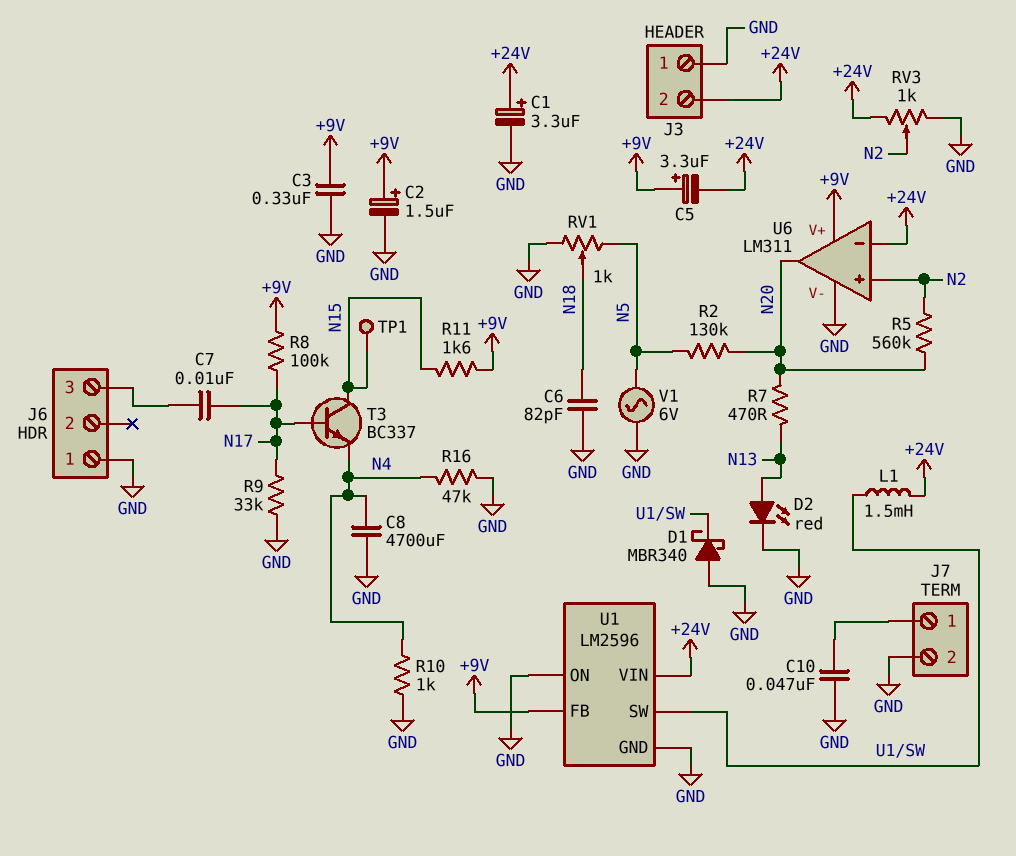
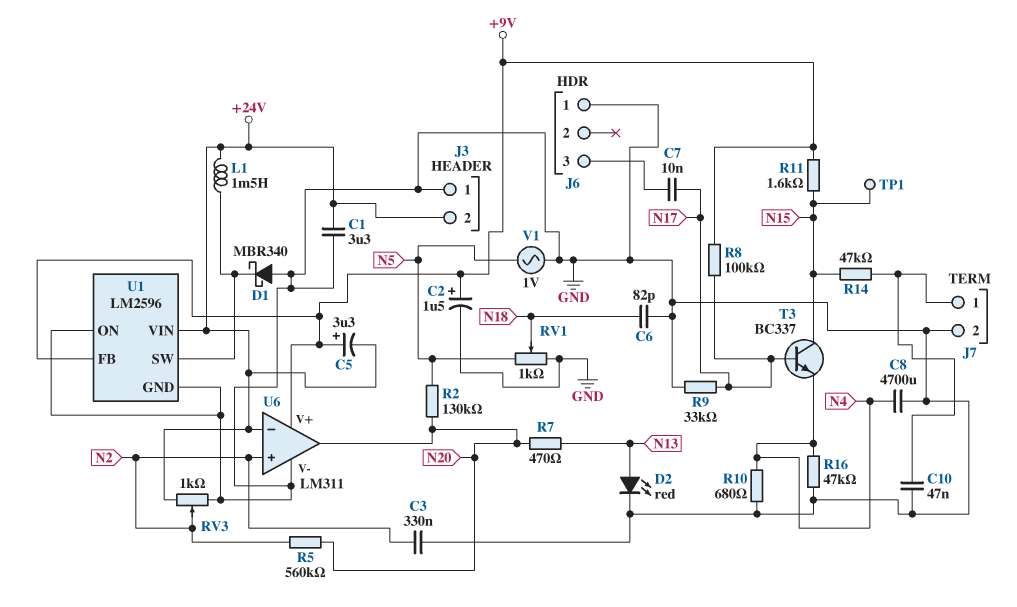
C1: 3.3uF (plus +24V, minus GND) -> 3.3uF (+24V, GND)
C3: 330nF (+9V, GND) -> 330nF (GND, N2)
R10: 1k (GND, N4) -> 680 (GND, N4)
R14: none -> 47k (J7/1, N15)
V1: AC 6V (GND, N5) -> AC 1V (GND, N5)

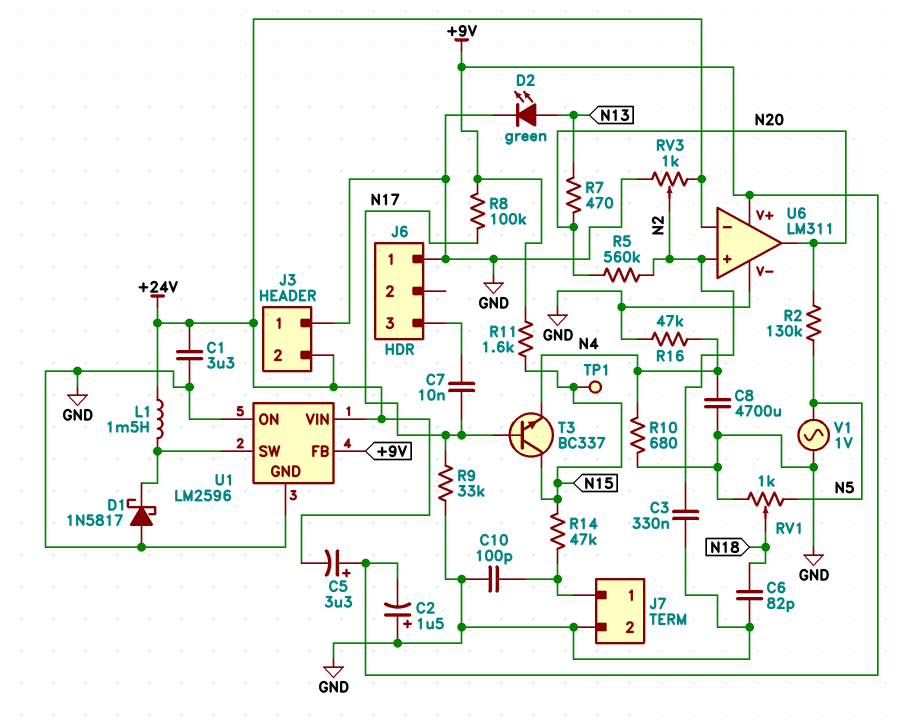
C2: 1.5uF (plus +9V, minus GND) -> 1.5uF (plus GND, minus +9V)
C10: 47nF (GND, J7/1) -> 100pF (GND, J7/1)
D1: schottky MBR340 (A GND, K U1/SW) -> schottky 1N5817 (A GND, K U1/SW)
D2: LED red (A N13, K GND) -> LED green (A N13, K GND)

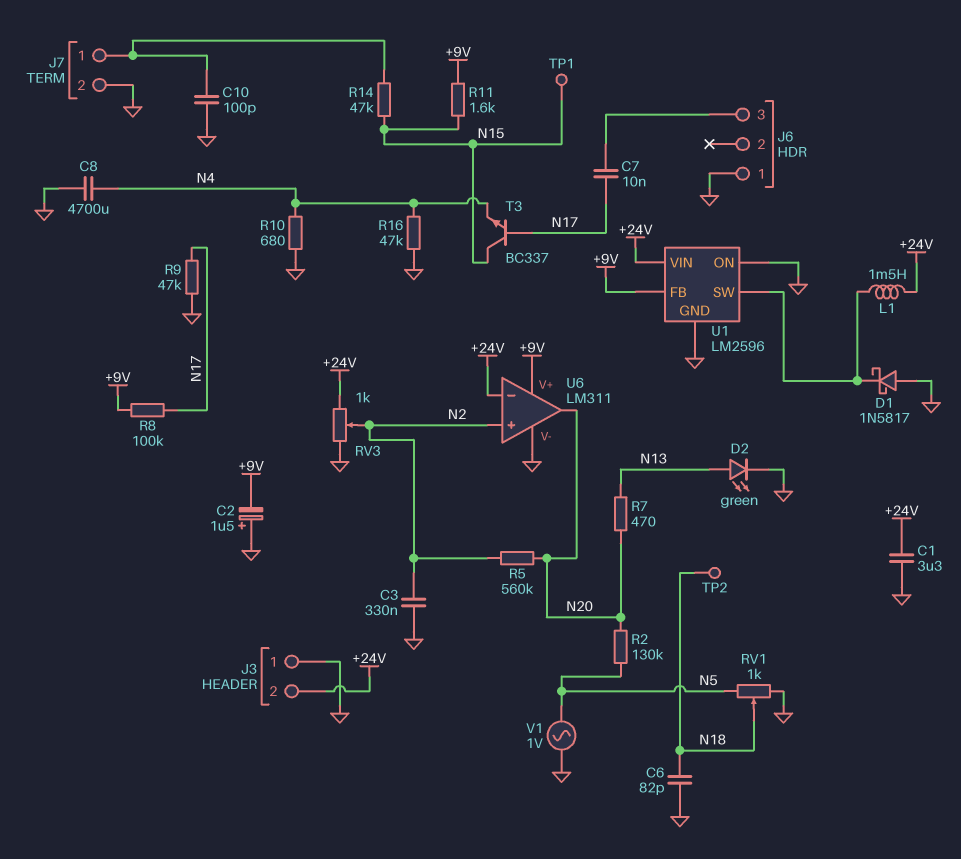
C5: 3.3uF (plus +9V, minus +24V) -> none
R9: 33k (GND, N17) -> 47k (GND, N17)
TP2: none -> test point (N18)

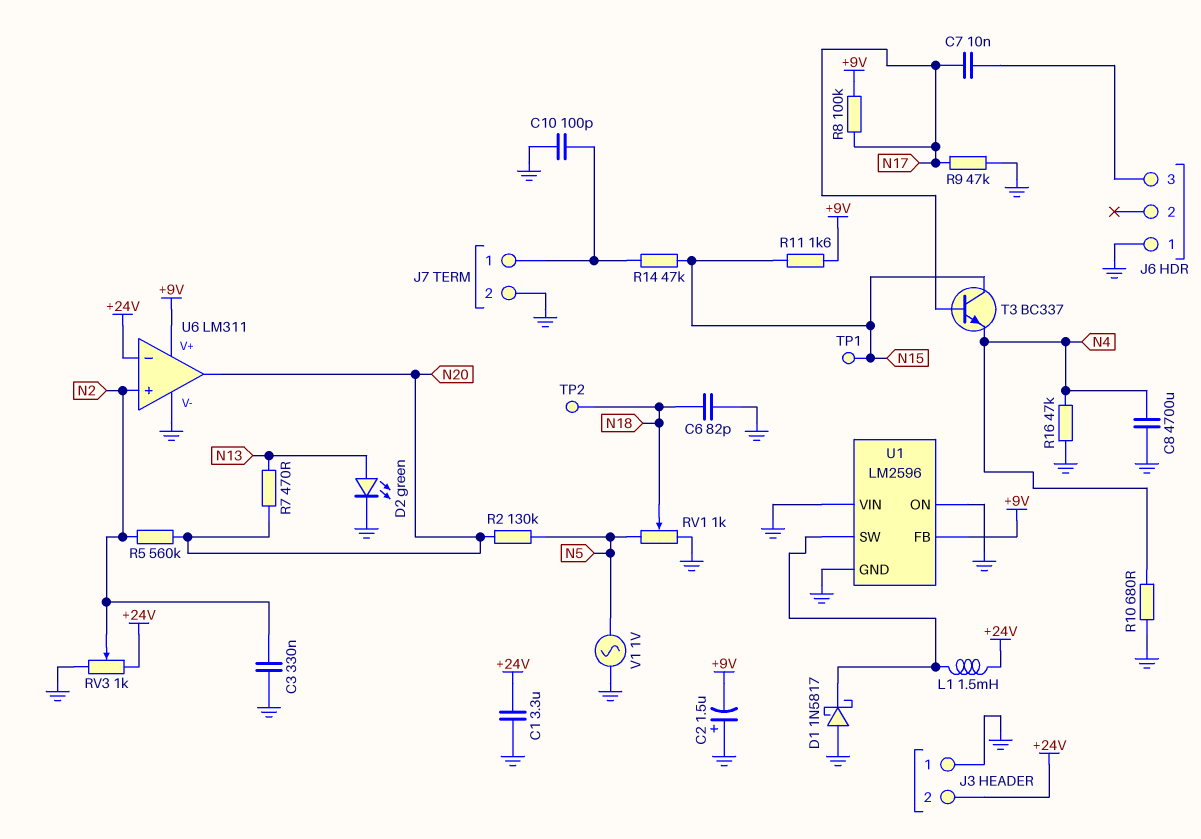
U1 pin VIN: +24V -> GND

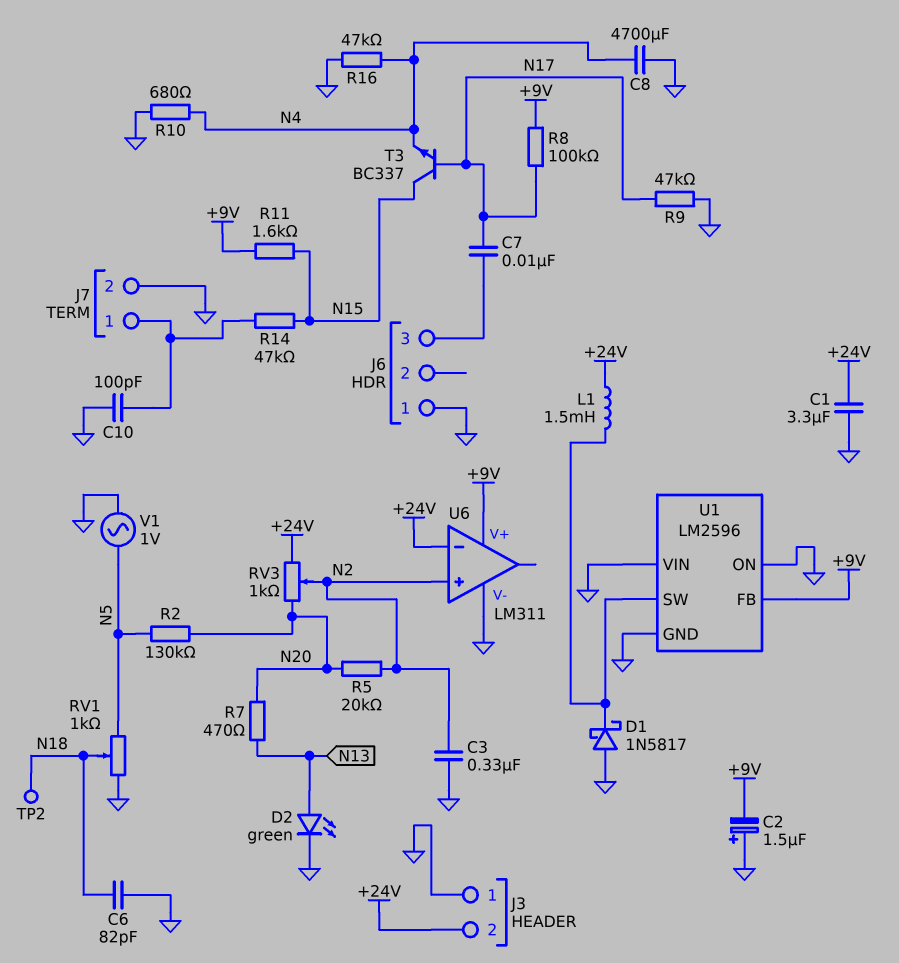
R5: 560k (N2, N20) -> 20k (N2, N20)
RV3: 1k (+24V, GND, wiper N2) -> 1k (+24V, N20, wiper N2)
TP1: test point (N15) -> none
U6 pin out: N20 -> none

